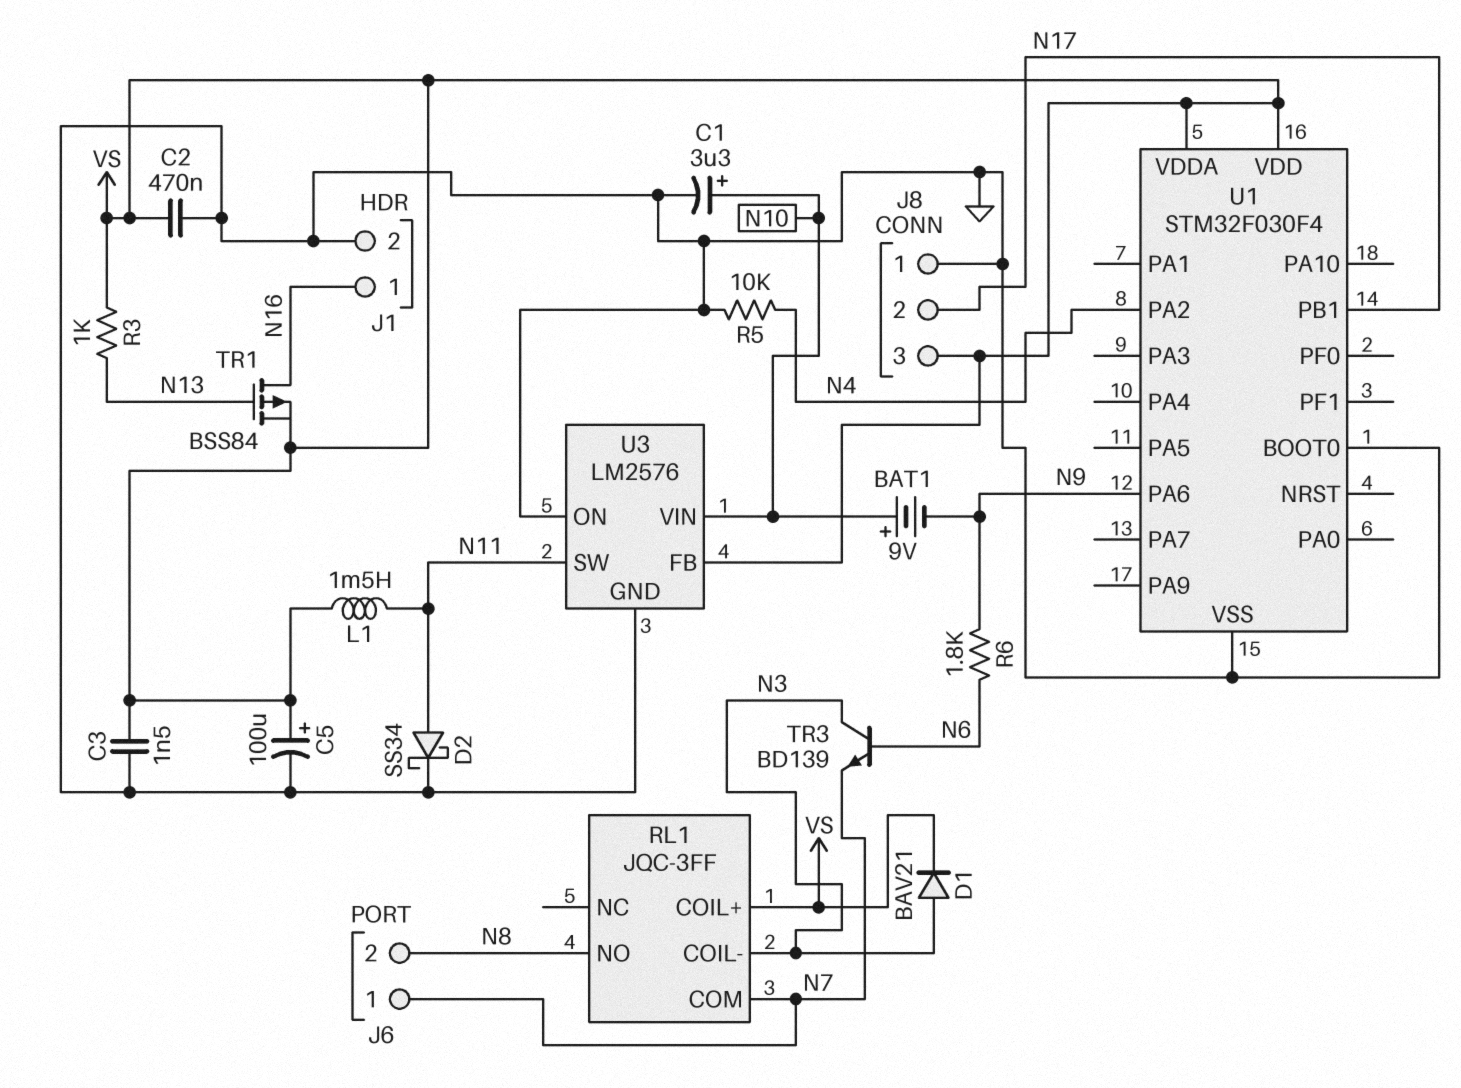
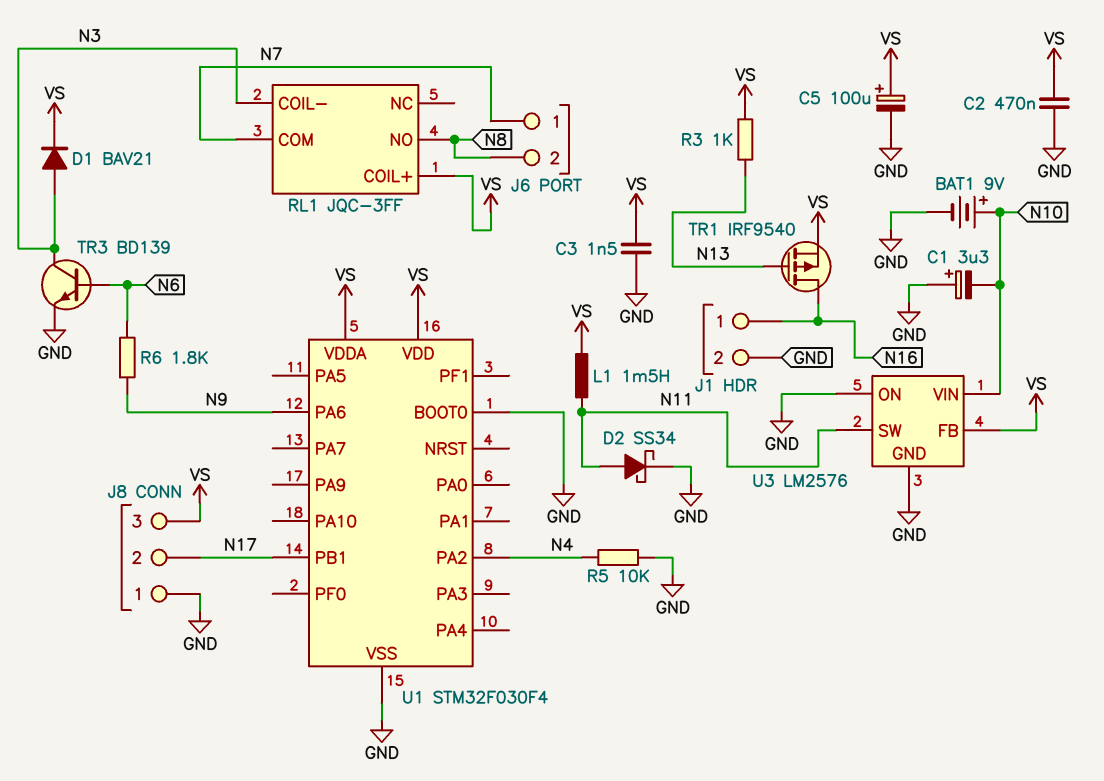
BAT1: 9V (plus N10, minus N9) -> 9V (plus N10, minus GND)
C1: 3.3uF (plus N10, minus GND) -> 3.3uF (plus GND, minus N10)
TR1: PMOS BSS84 (G N13, D N16, S VS) -> PMOS IRF9540 (G N13, D N16, S VS)
TR3: NPN BD139 (B N6, C N3, E N7) -> NPN BD139 (B N6, C N3, E GND)

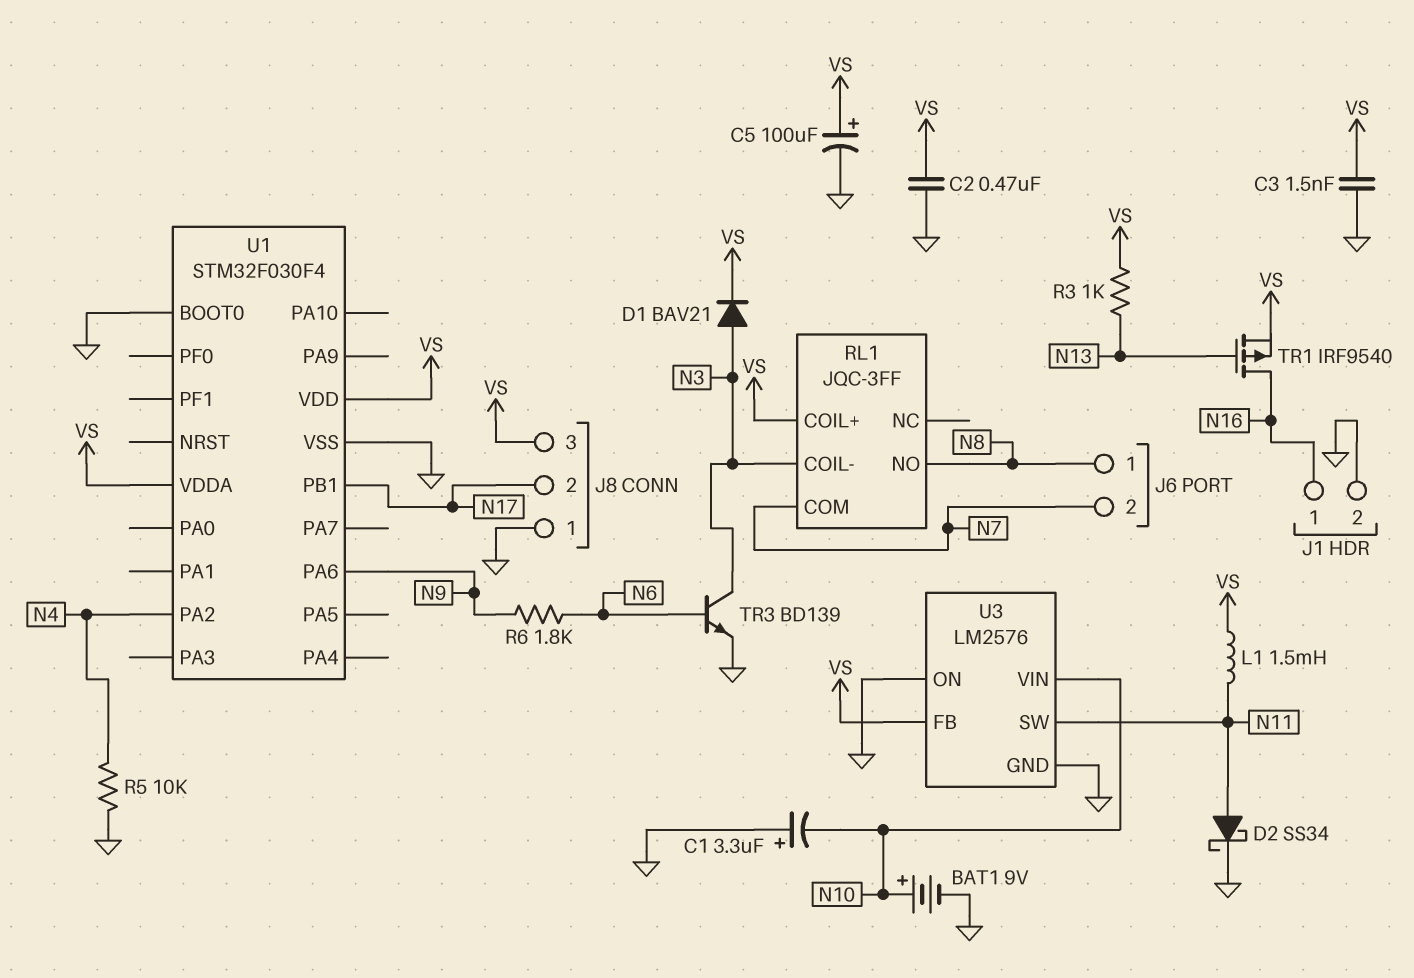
J6 pin 1: N7 -> N8
J6 pin 2: N8 -> N7

